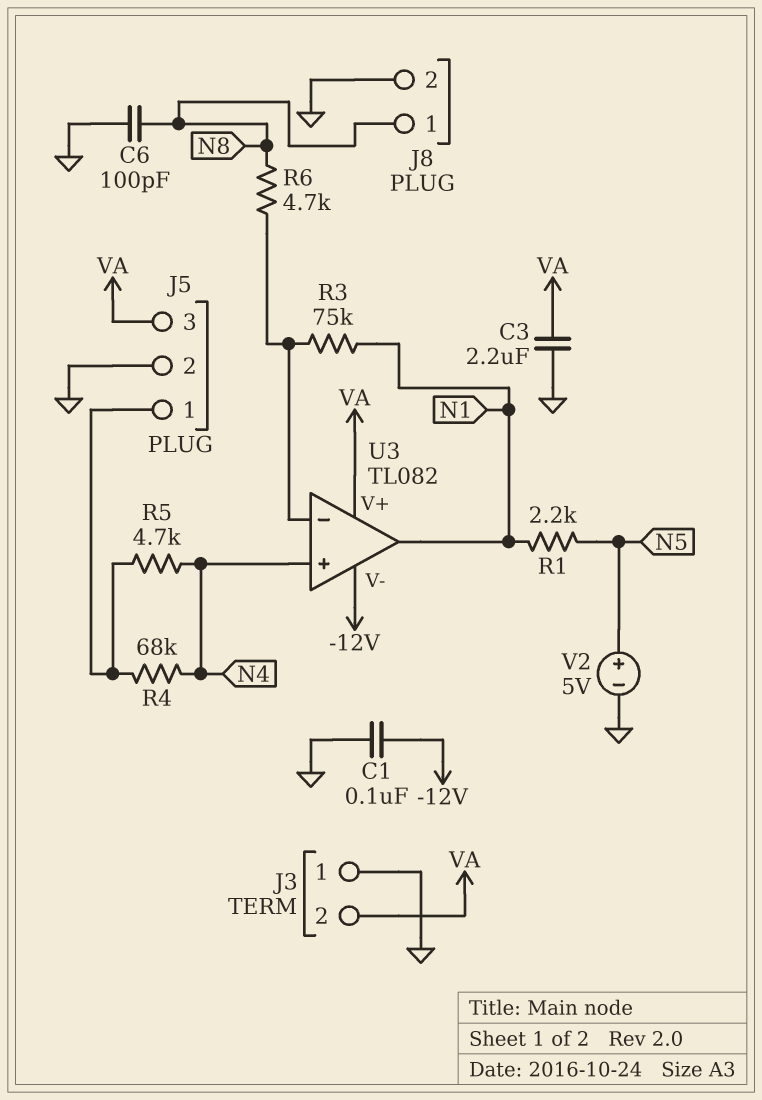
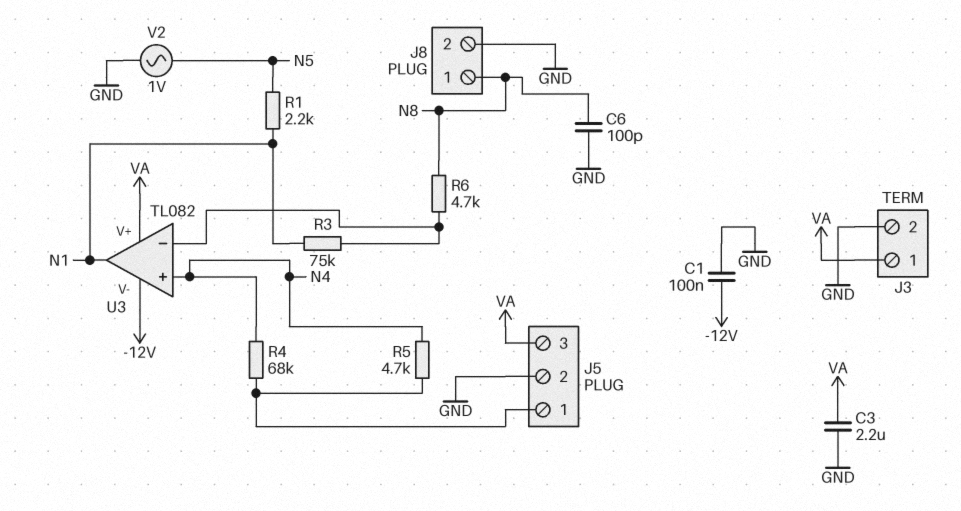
J3 pin 1: GND -> VA
J3 pin 2: VA -> GND
V2: 5V (plus N5, minus GND) -> AC 1V (GND, N5)

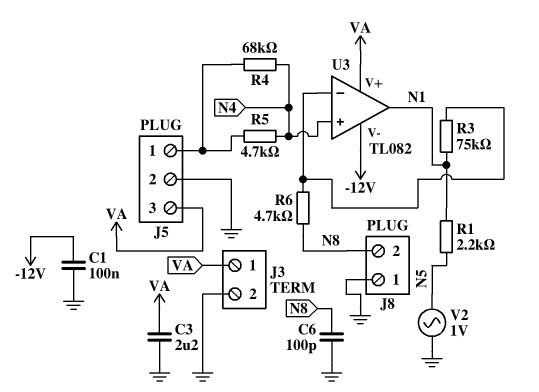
J8 pin 1: N8 -> GND
J8 pin 2: GND -> N8

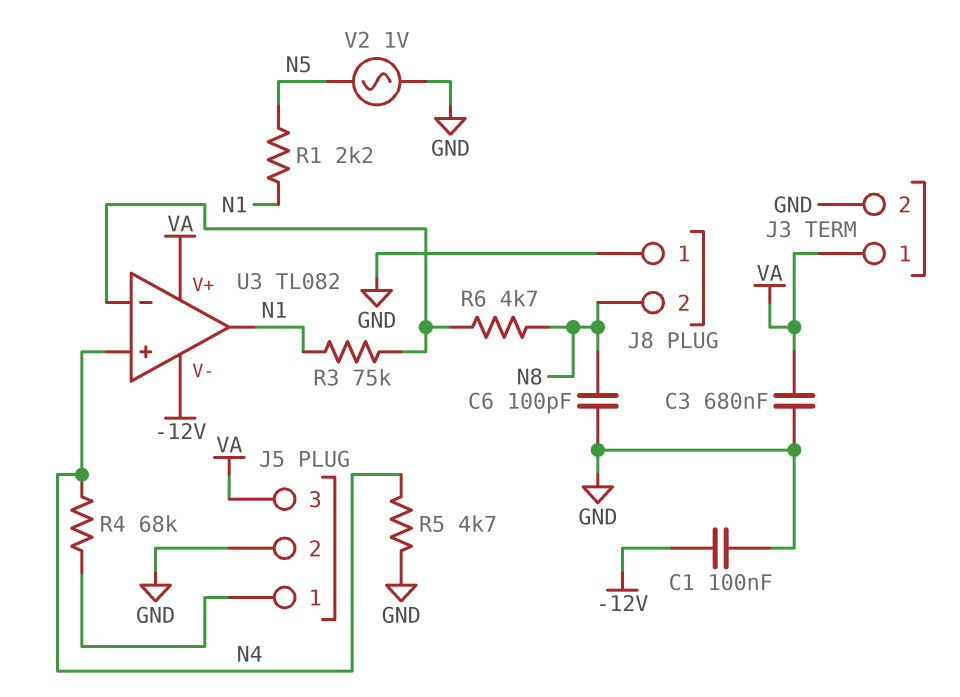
C3: 2.2uF (GND, VA) -> 680nF (GND, VA)
R5: 4.7k (J5/1, N4) -> 4.7k (GND, N4)

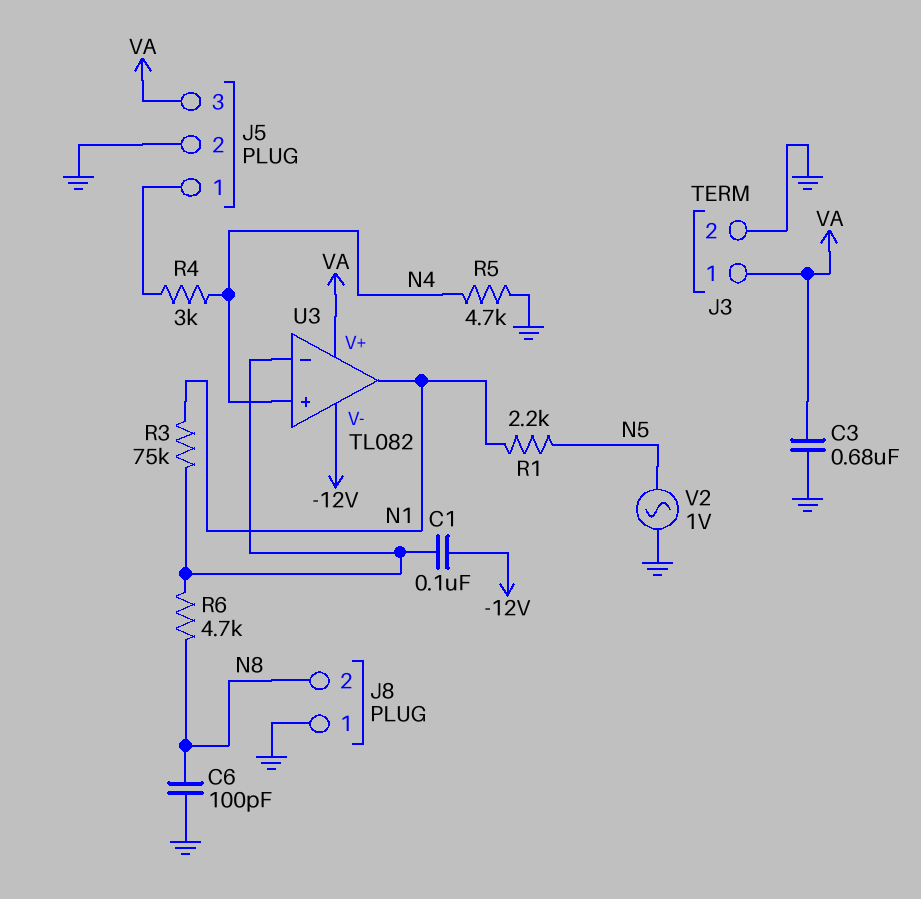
C1: 100nF (-12V, GND) -> 100nF (-12V, U3/in-)
R4: 68k (J5/1, N4) -> 3k (J5/1, N4)

